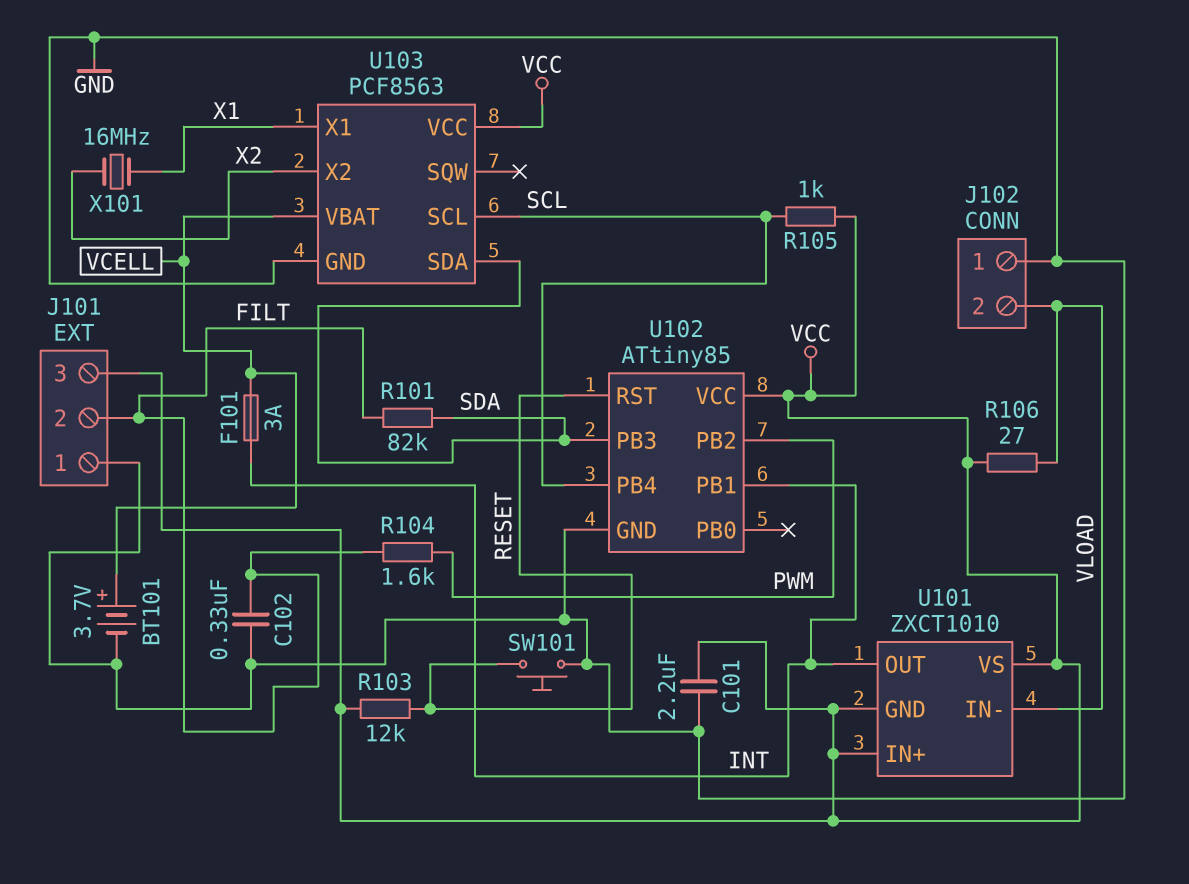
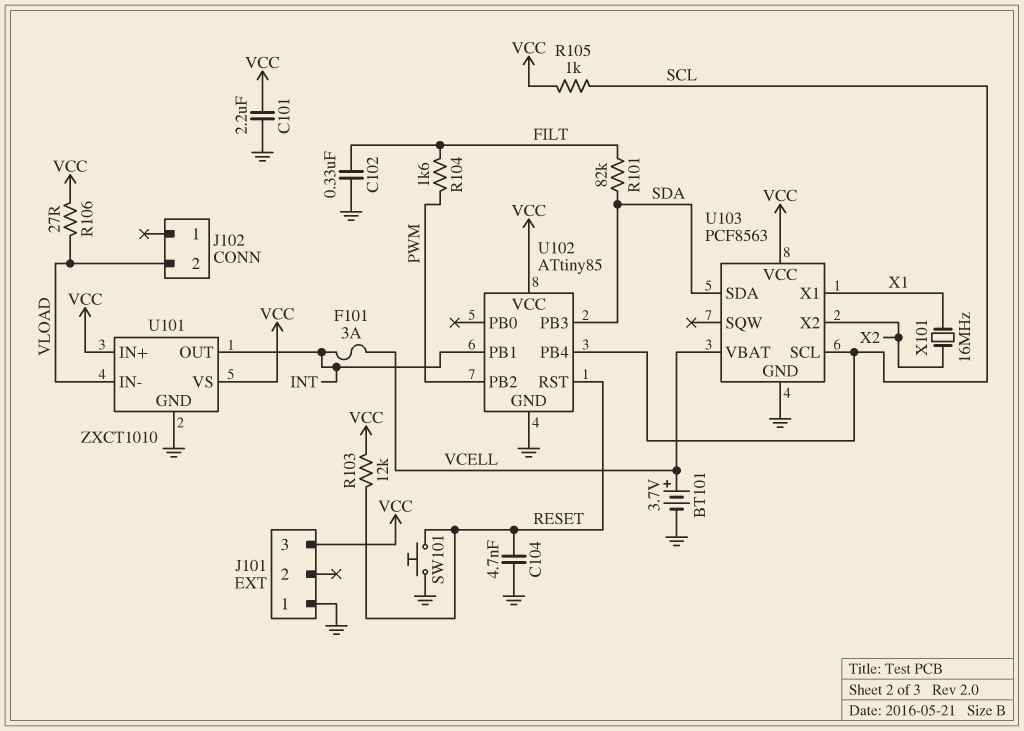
C104: none -> 4.7nF (GND, RESET)
J101 pin 2: FILT -> none
J102 pin 1: GND -> none
U101 pin GND: VCC -> GND

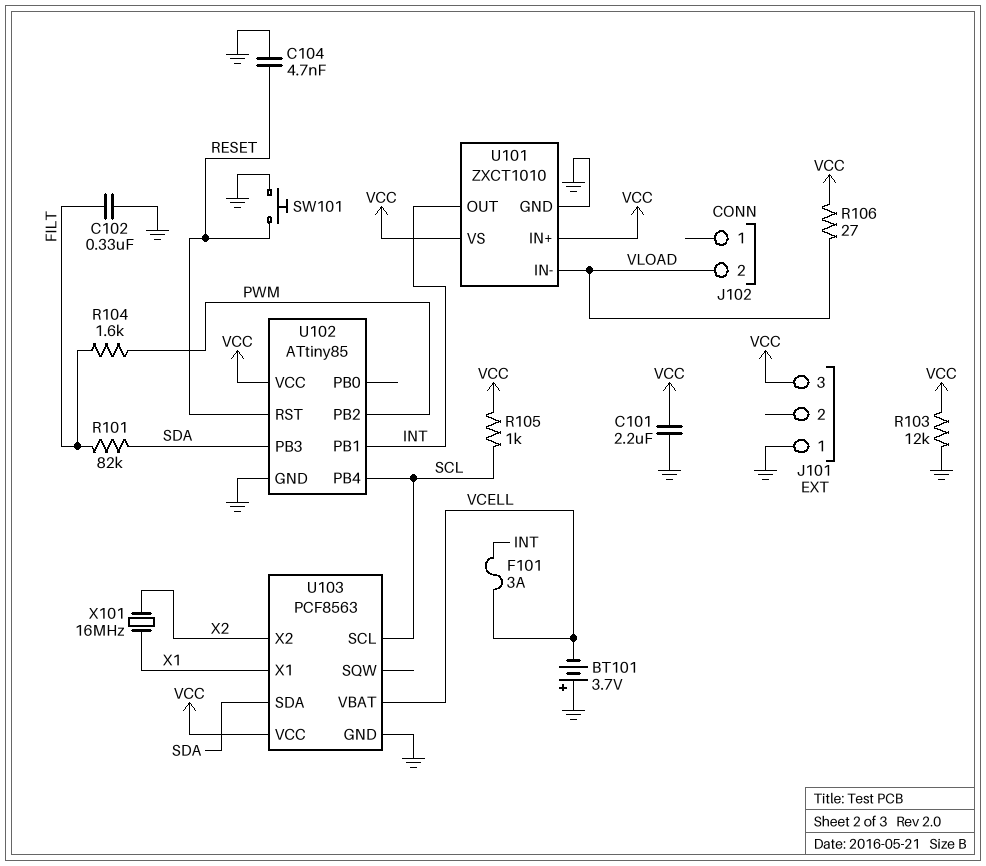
BT101: 3.7V (plus VCELL, minus GND) -> 3.7V (plus GND, minus VCELL)
R103: 12k (RESET, VCC) -> 12k (GND, VCC)

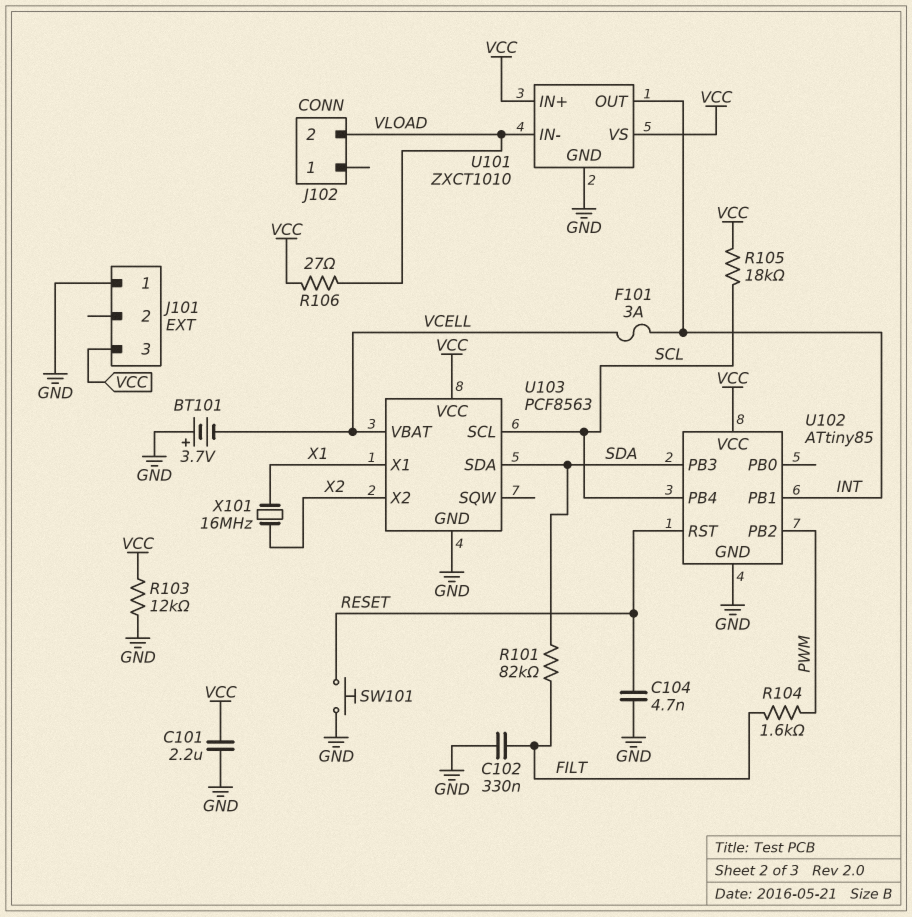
R105: 1k (SCL, VCC) -> 18k (SCL, VCC)

